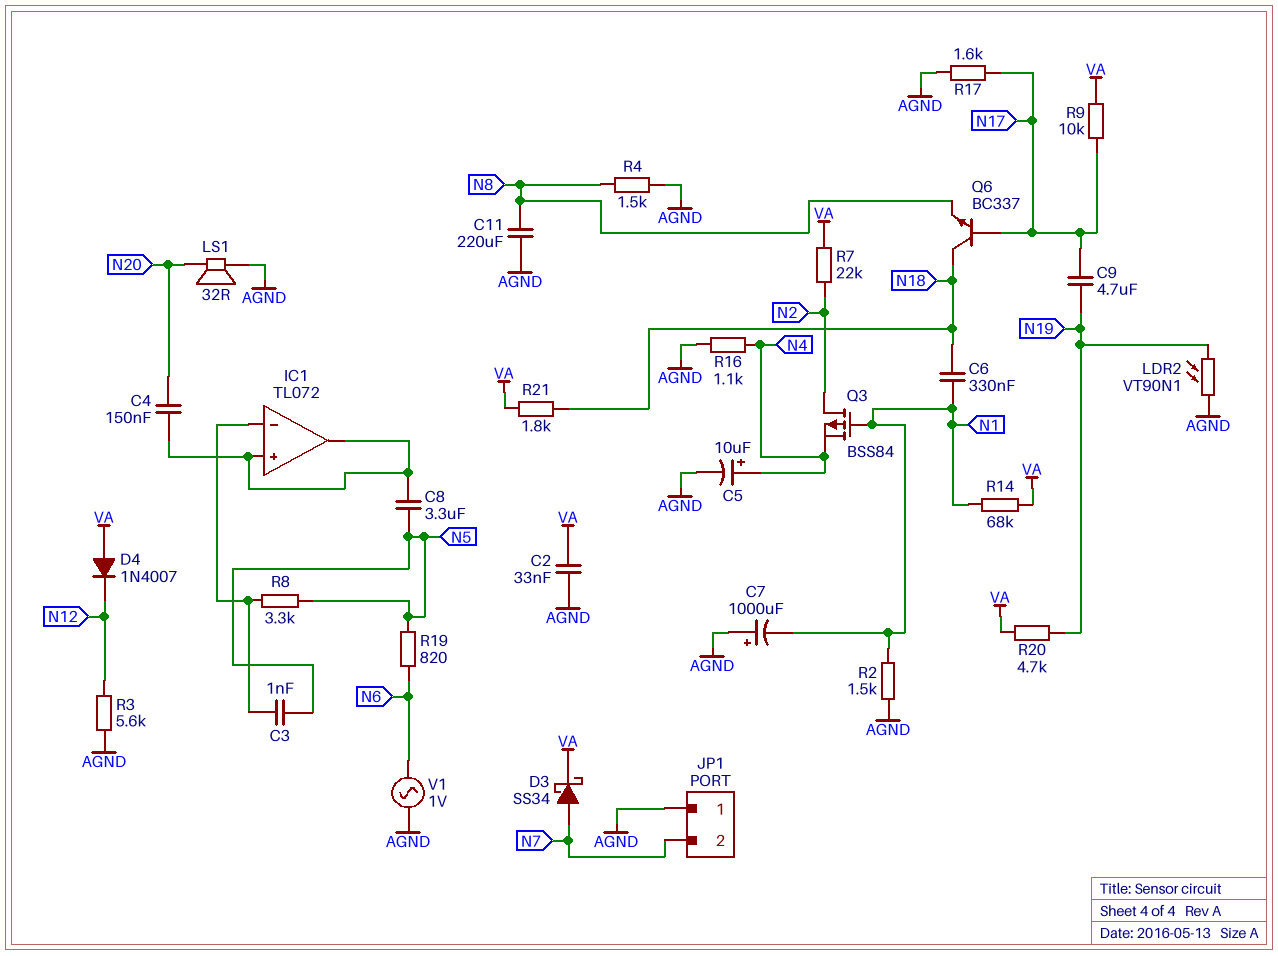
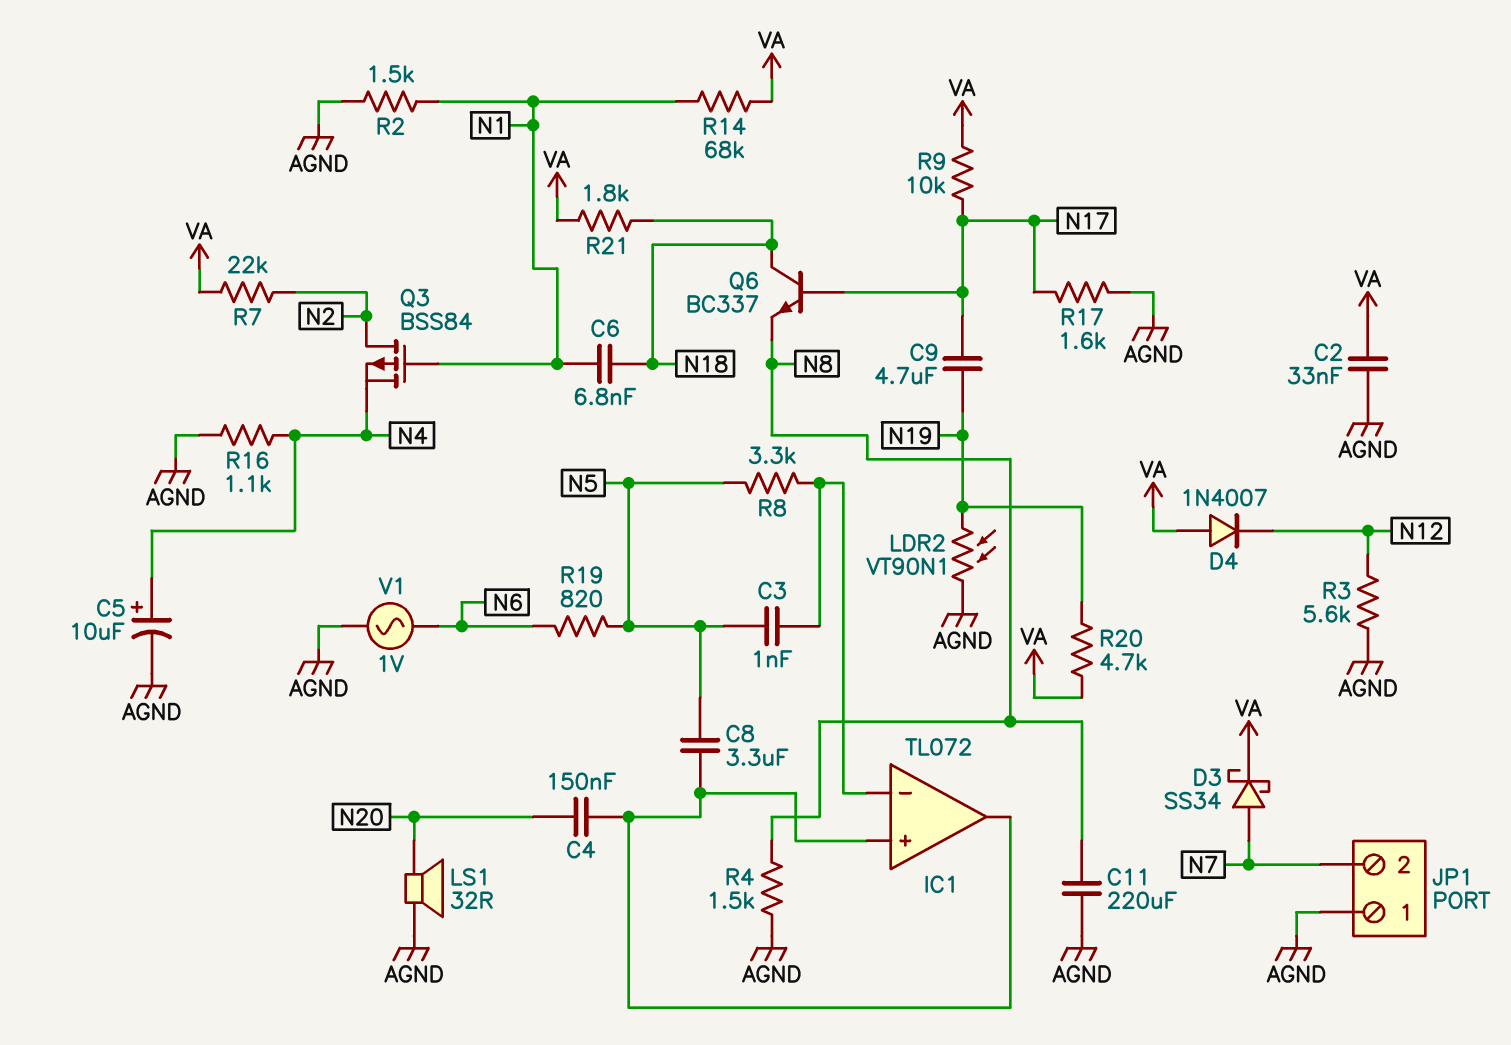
C6: 330nF (N1, N18) -> 6.8nF (N1, N18)
C7: 1000uF (plus AGND, minus N1) -> none

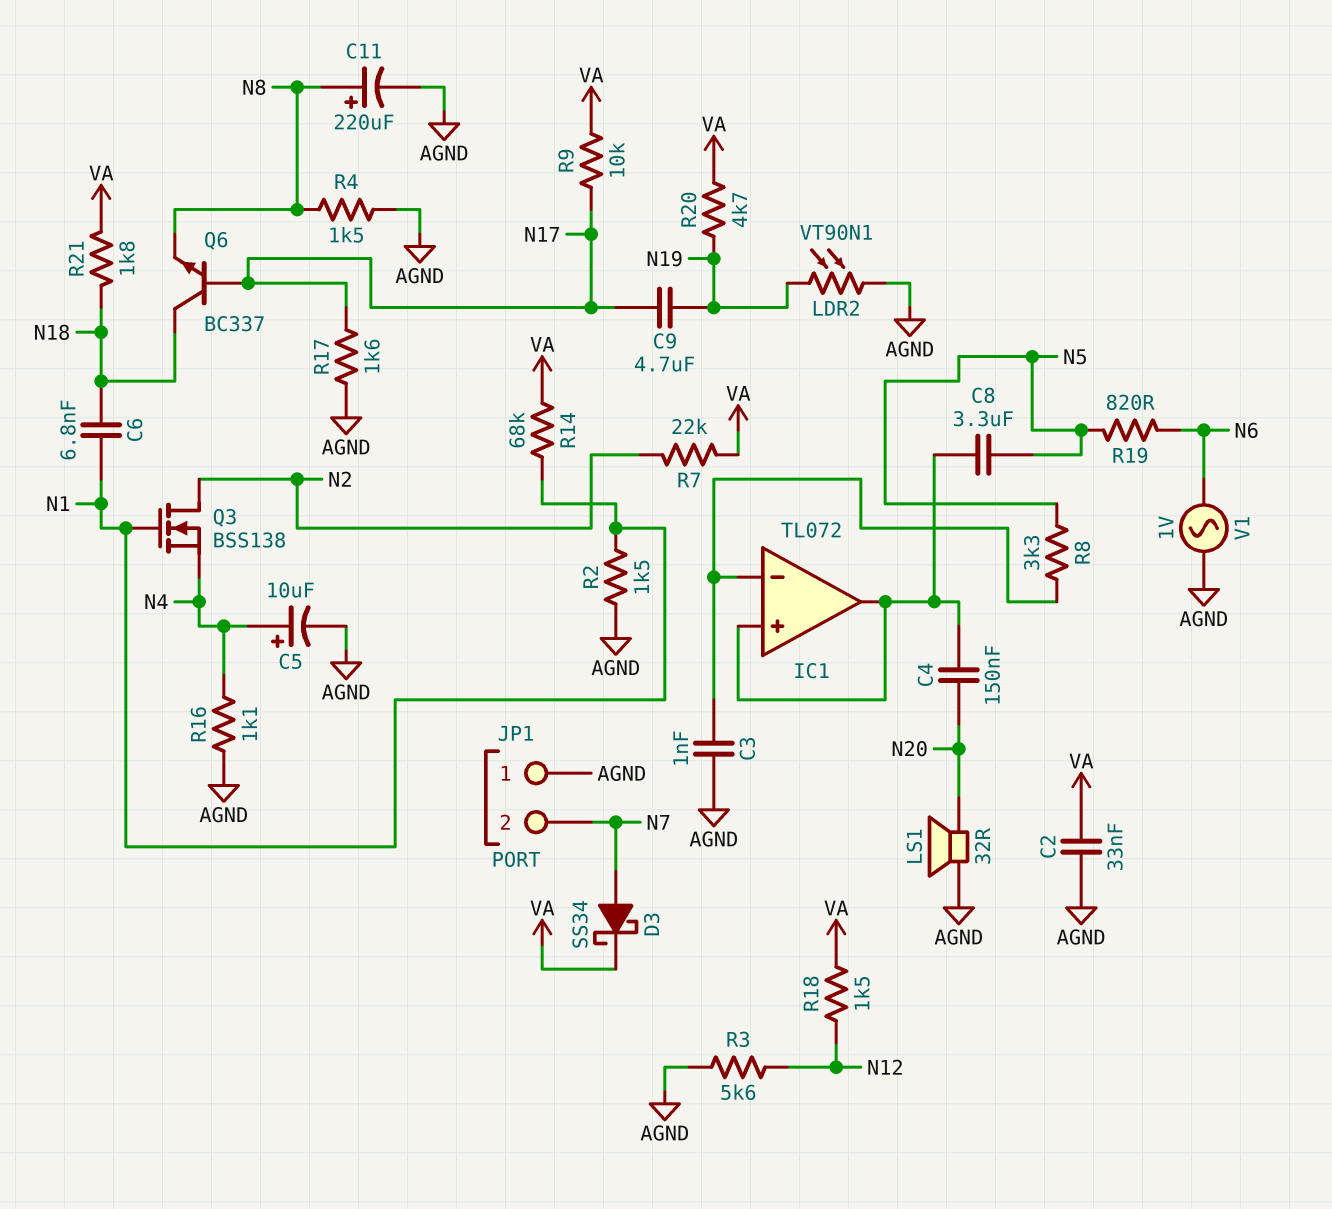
C3: 1nF (IC1/in-, N5) -> 1nF (AGND, IC1/in-)
C11: 220uF (AGND, N8) -> 220uF (plus N8, minus AGND)
D4: diode 1N4007 (A VA, K N12) -> none
Q3: PMOS BSS84 (G N1, D N2, S N4) -> NMOS BSS138 (G N1, D N2, S N4)
R18: none -> 1.5k (N12, VA)

